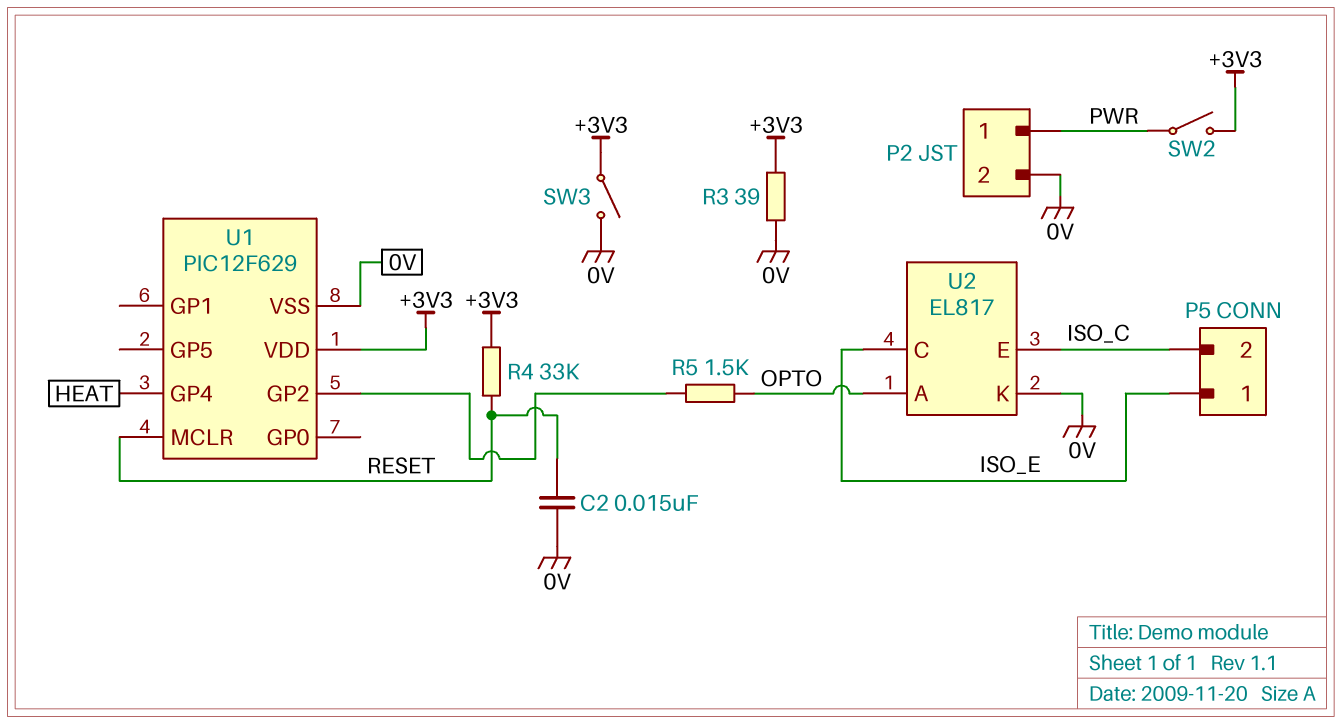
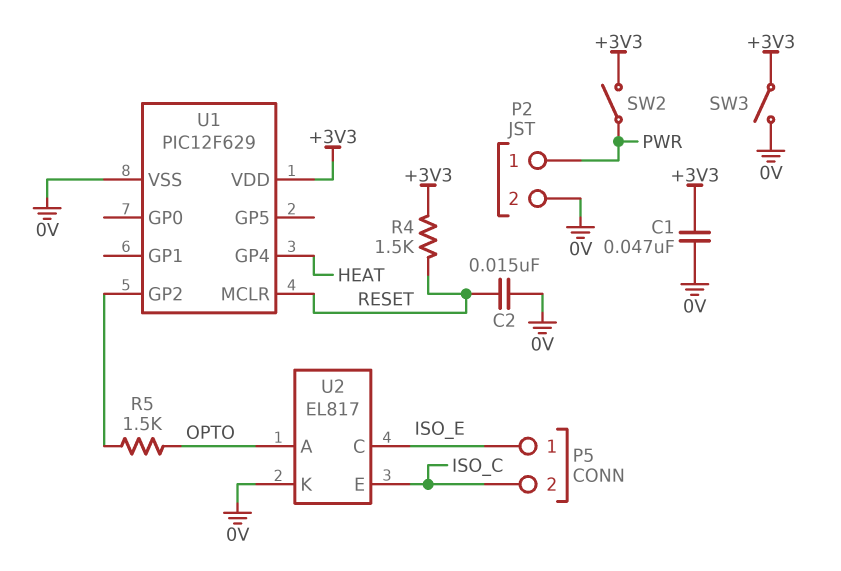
C1: none -> 47nF (+3V3, 0V)
R3: 39 (+3V3, 0V) -> none
R4: 33k (+3V3, RESET) -> 1.5k (+3V3, RESET)

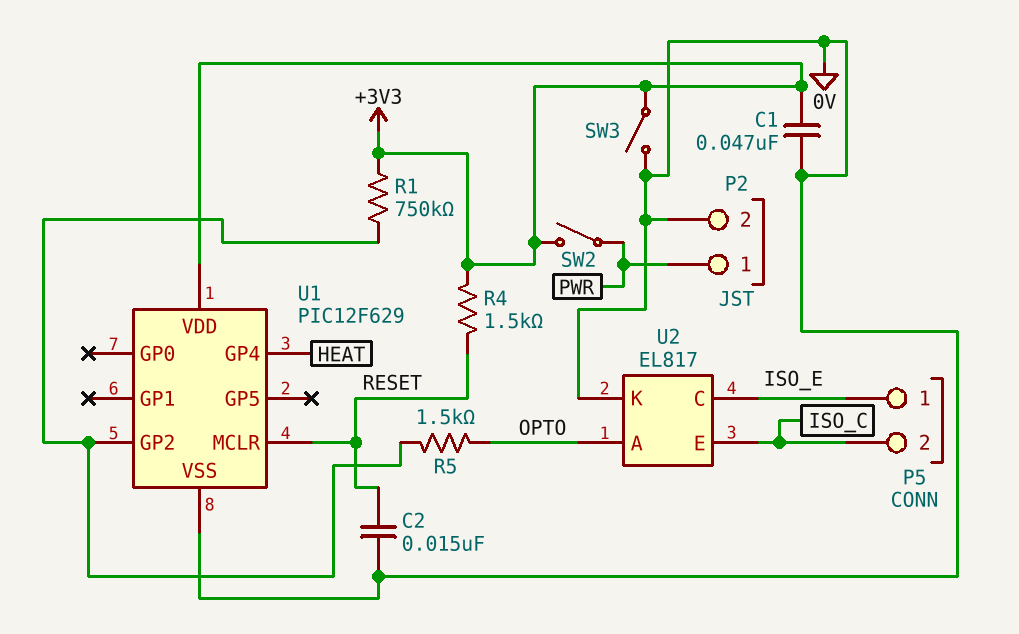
R1: none -> 750k (+3V3, U1/GP2)

